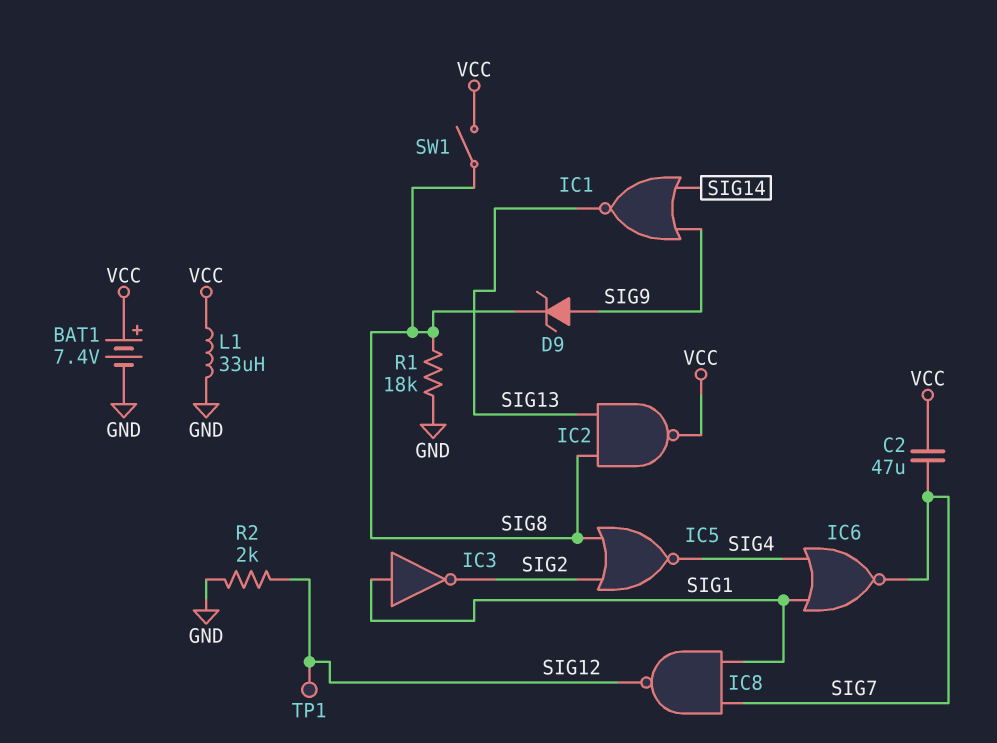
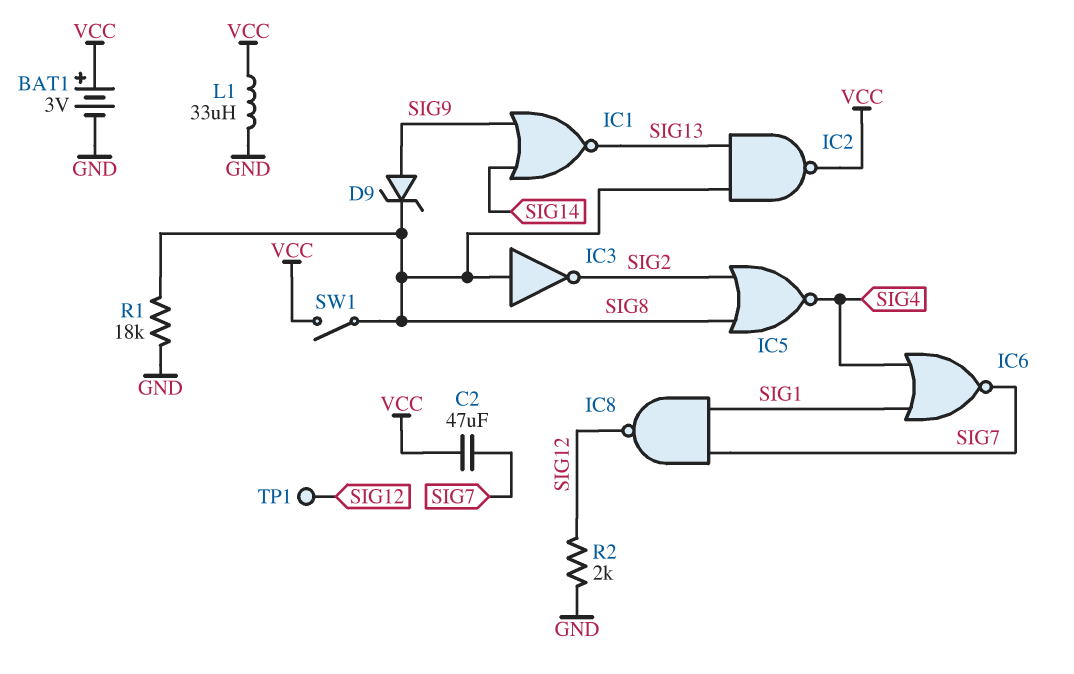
BAT1: 7.4V (plus VCC, minus GND) -> 3V (plus VCC, minus GND)
IC3: NOT (in SIG1, out SIG2) -> NOT (in SIG8, out SIG2)

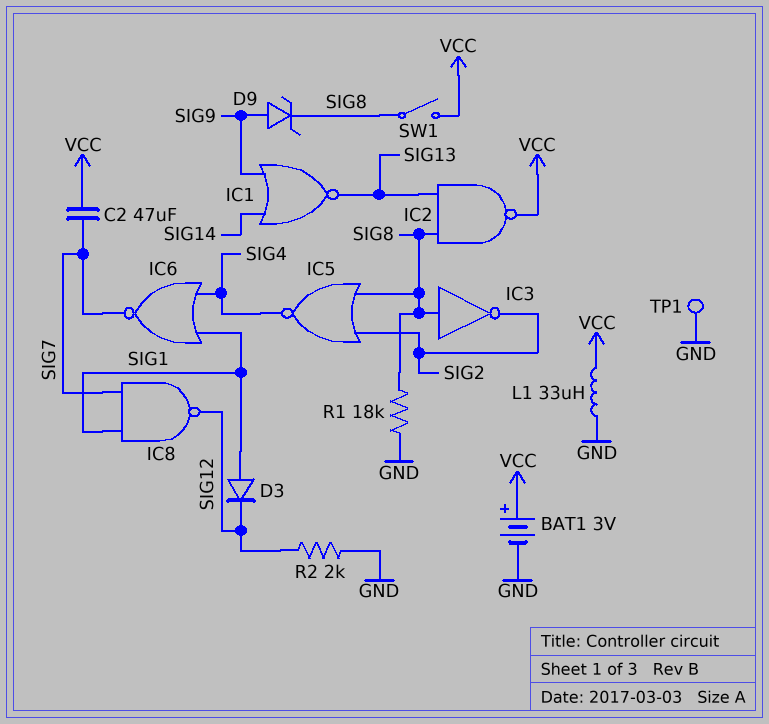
D3: none -> diode (A SIG1, K SIG12)
TP1: test point (SIG12) -> test point (GND)

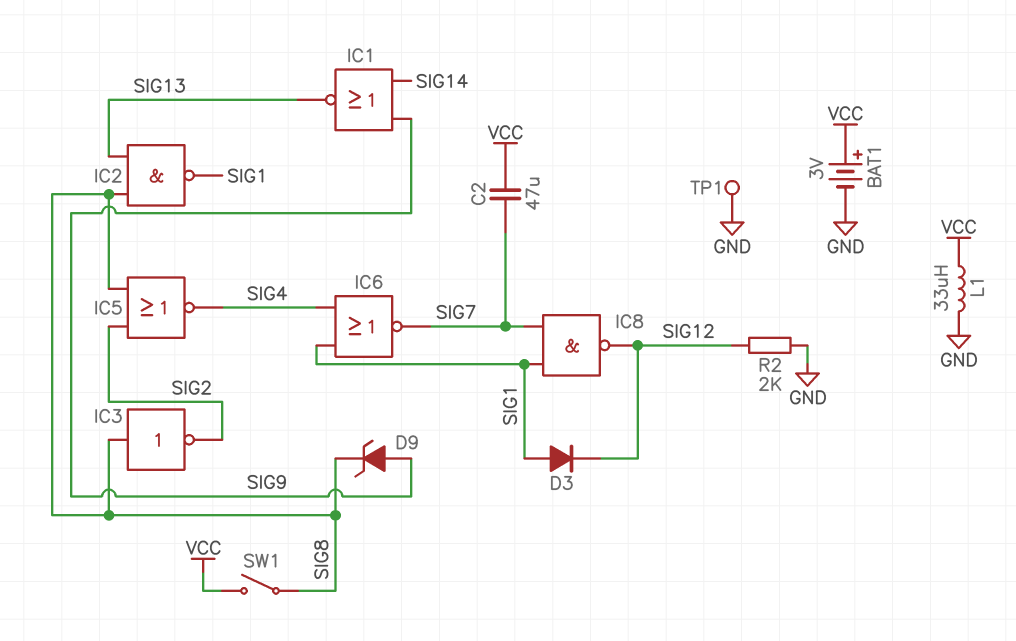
IC2: NAND (in SIG8, in SIG13, out VCC) -> NAND (in SIG8, in SIG13, out SIG1)
R1: 18k (GND, SIG8) -> none

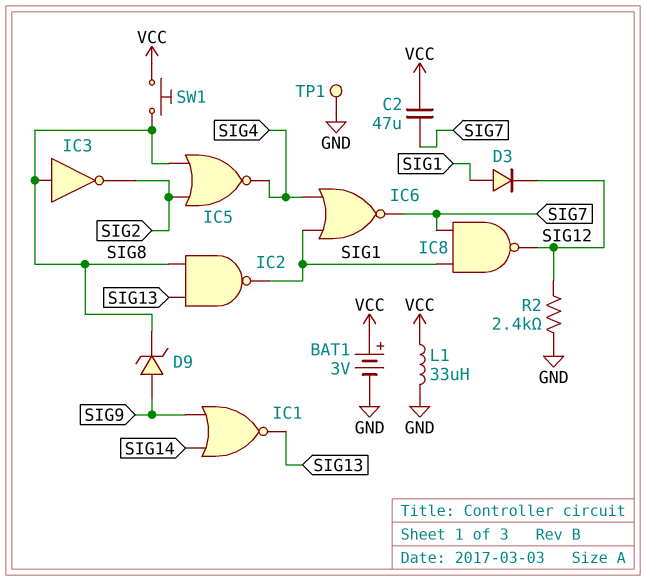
R2: 2k (GND, SIG12) -> 2.4k (GND, SIG12)
SW1: switch (SIG8, VCC) -> button (SIG8, VCC)

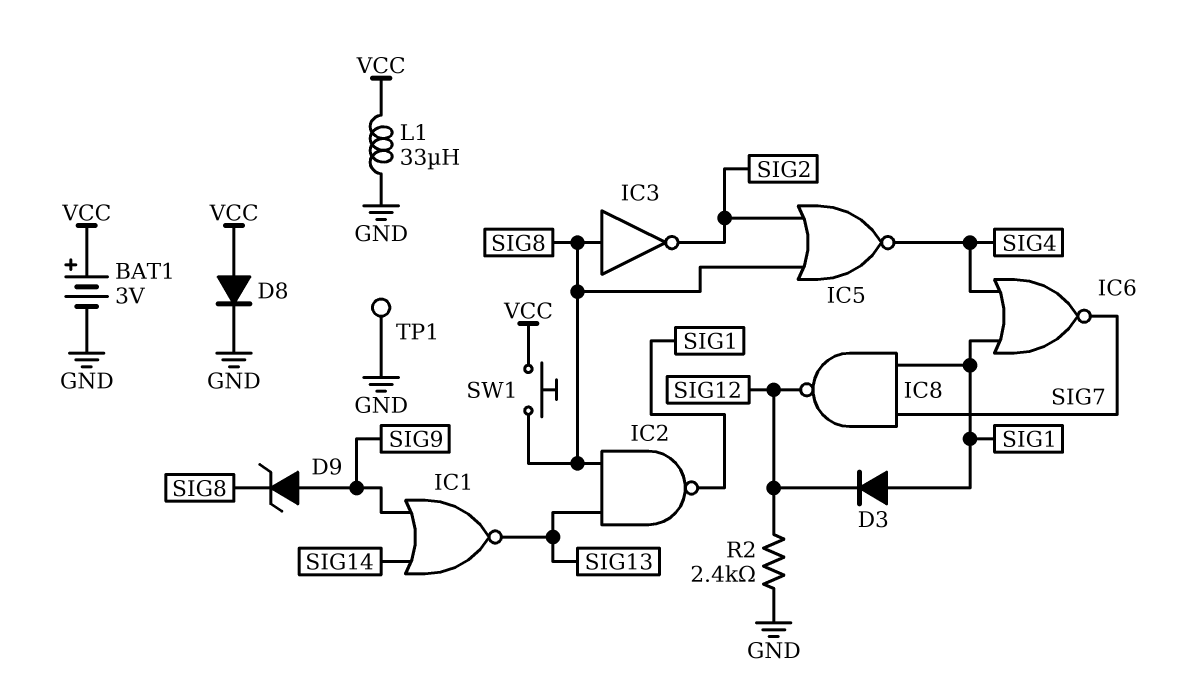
C2: 47uF (SIG7, VCC) -> none
D8: none -> diode (A VCC, K GND)

